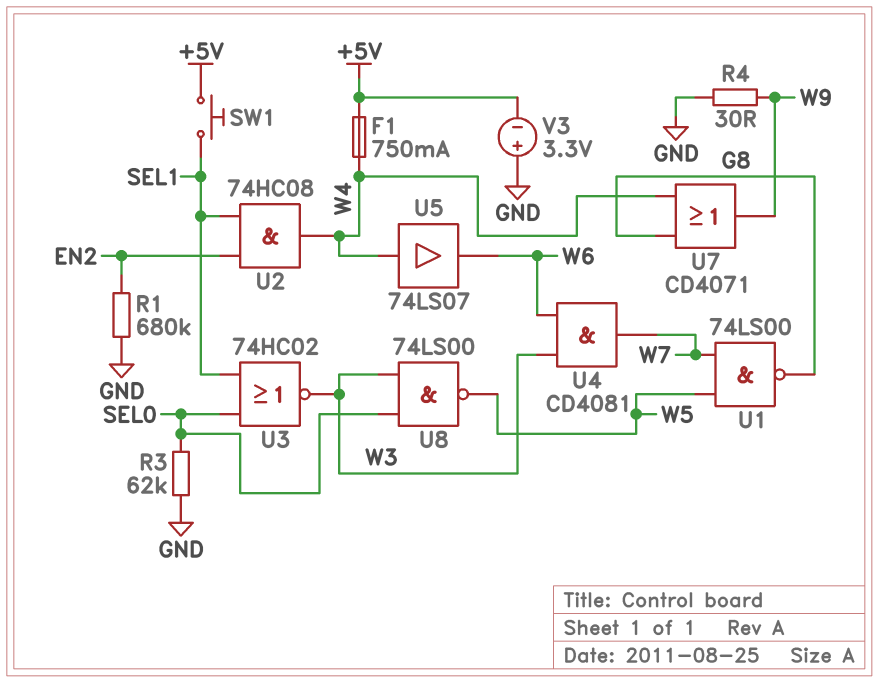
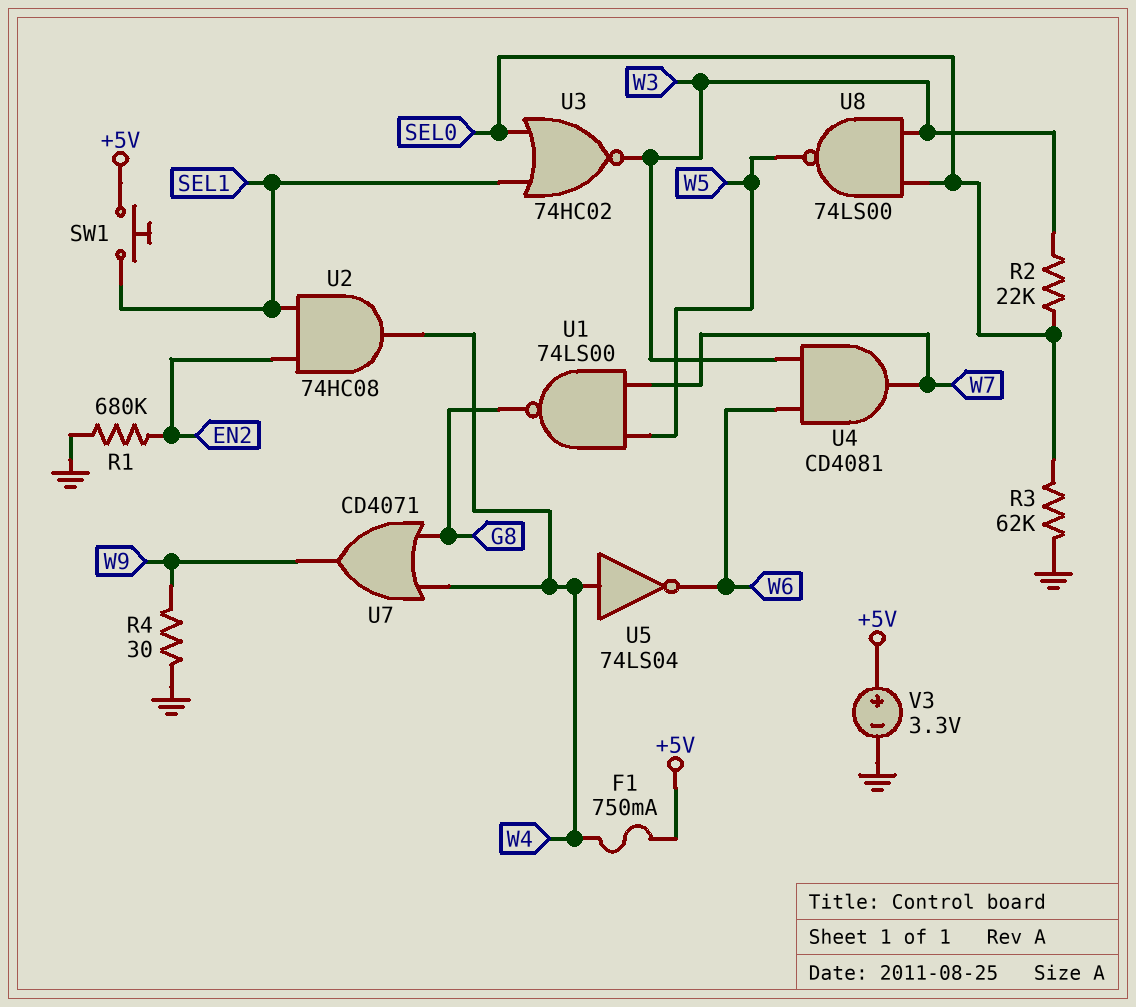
R2: none -> 22k (SEL0, W3)
U5: buffer 74LS07 (in W4, out W6) -> NOT 74LS04 (in W4, out W6)
V3: 3.3V (plus GND, minus +5V) -> 3.3V (plus +5V, minus GND)

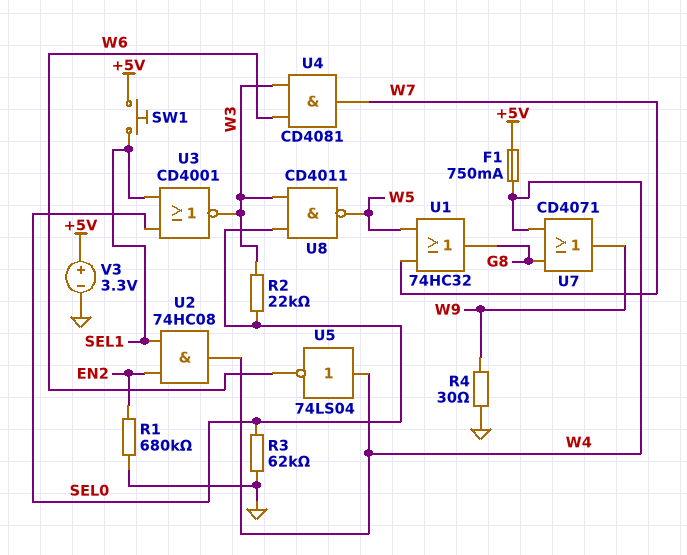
U1: NAND 74LS00 (in W5, in W7, out G8) -> OR 74HC32 (in W5, in W7, out G8)
U3: NOR 74HC02 (in SEL0, in SEL1, out W3) -> NOR CD4001 (in SEL0, in SEL1, out W3)
U8: NAND 74LS00 (in SEL0, in W3, out W5) -> NAND CD4011 (in SEL0, in W3, out W5)

